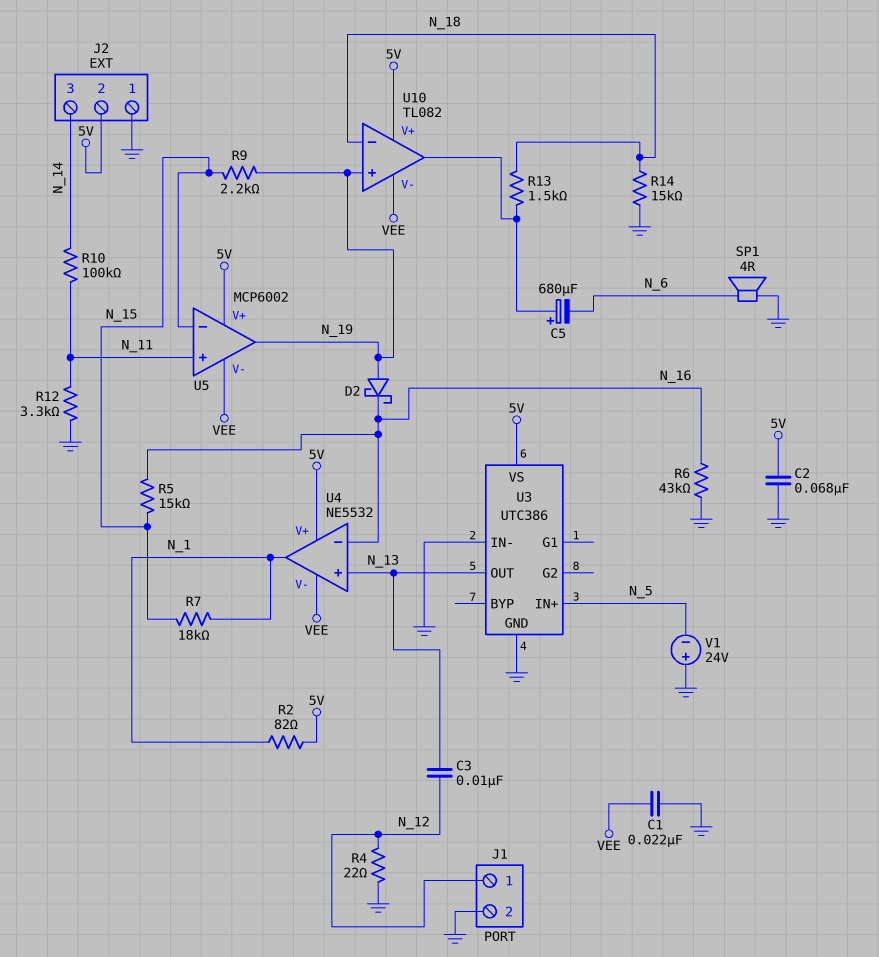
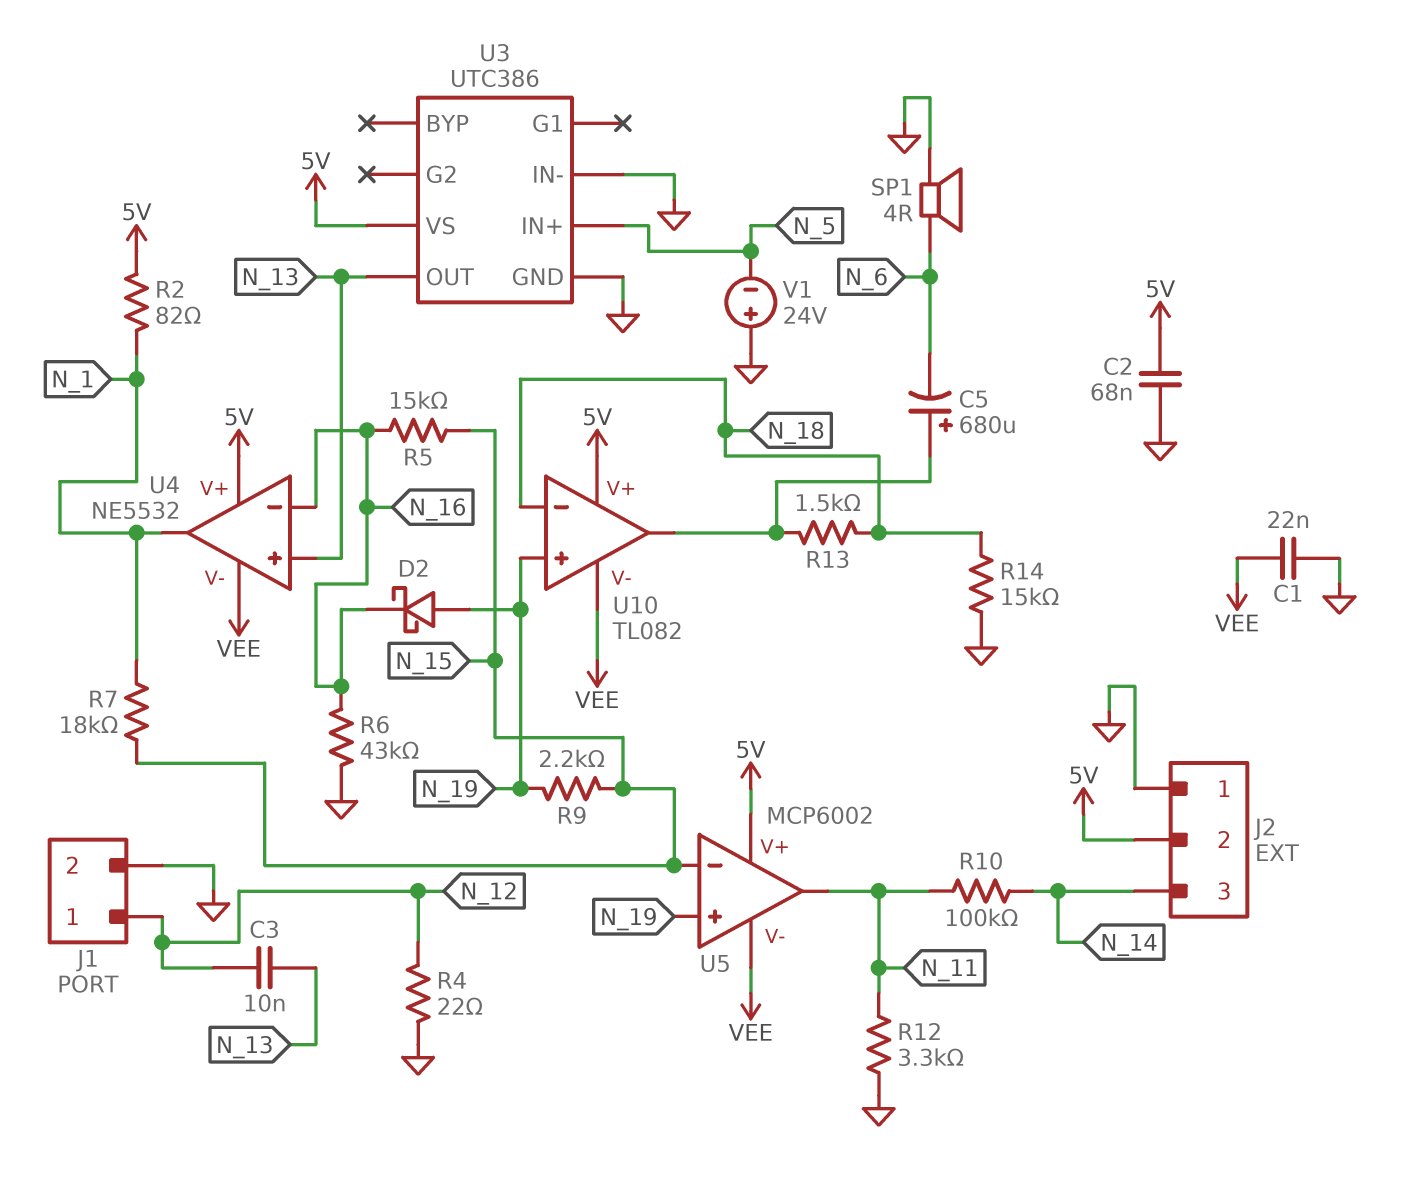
U5 pin in+: N_11 -> N_19
U5 pin out: N_19 -> N_11

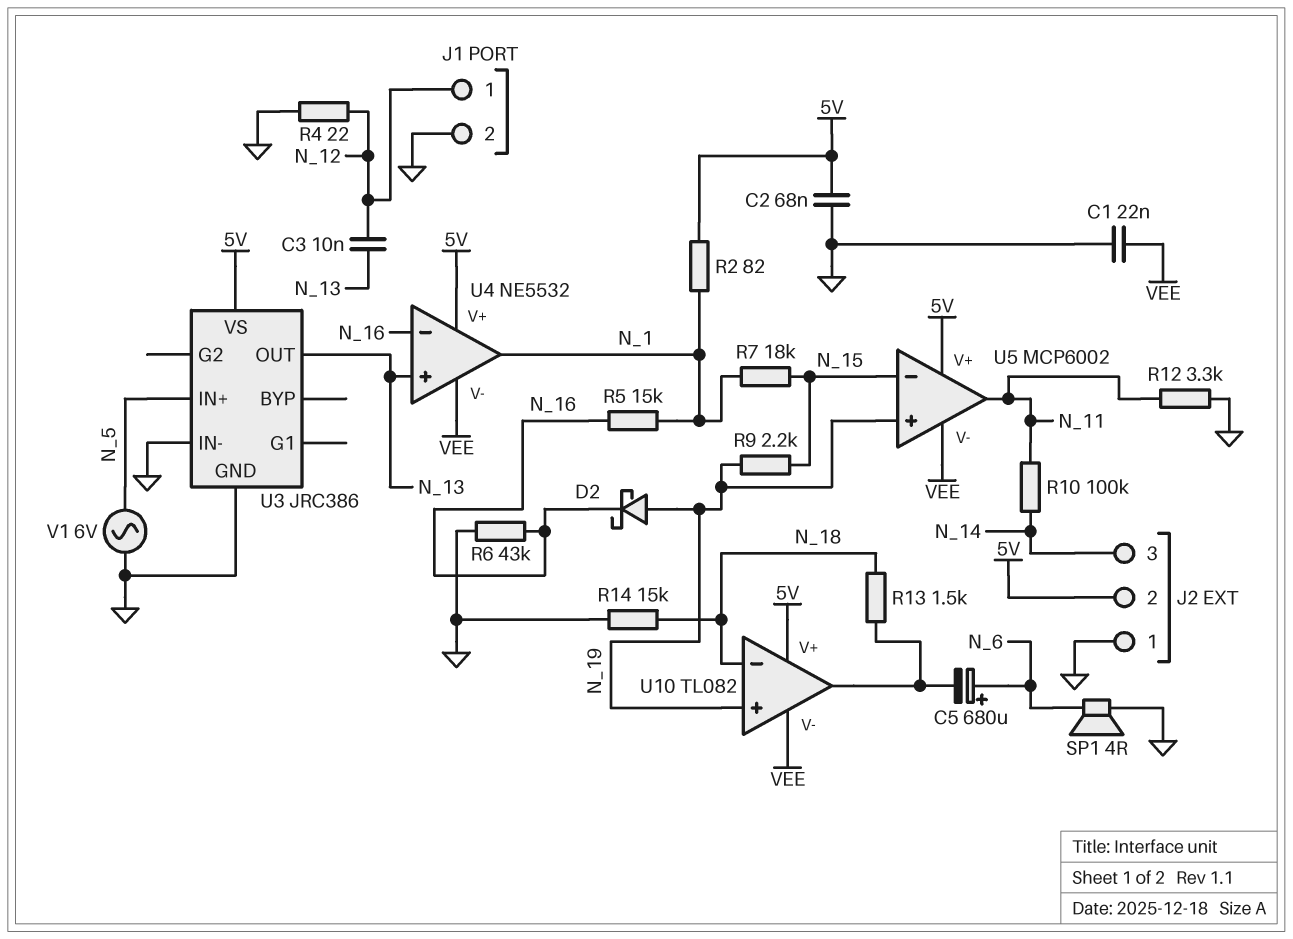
C5: 680uF (plus U10/out, minus N_6) -> 680uF (plus N_6, minus U10/out)
R5: 15k (N_15, N_16) -> 15k (N_1, N_16)
U3: UTC386 -> JRC386
V1: 24V (plus GND, minus N_5) -> AC 6V (GND, N_5)

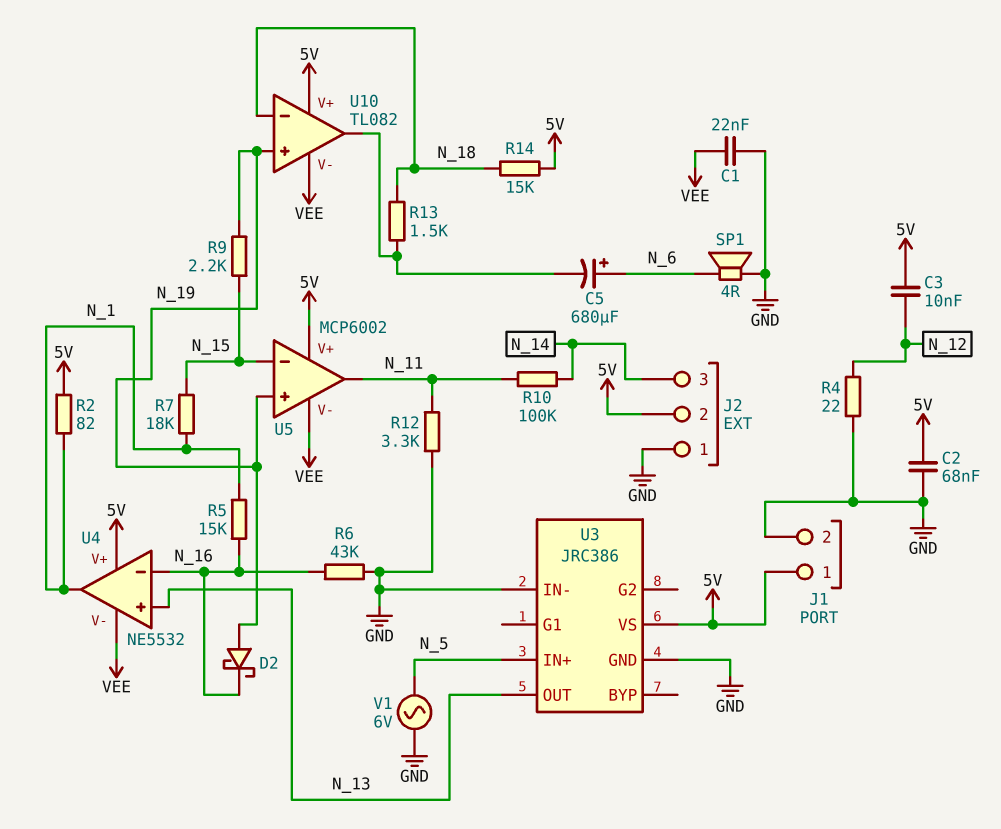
C3: 10nF (N_12, N_13) -> 10nF (5V, N_12)
J1 pin 1: N_12 -> 5V
R14: 15k (GND, N_18) -> 15k (5V, N_18)

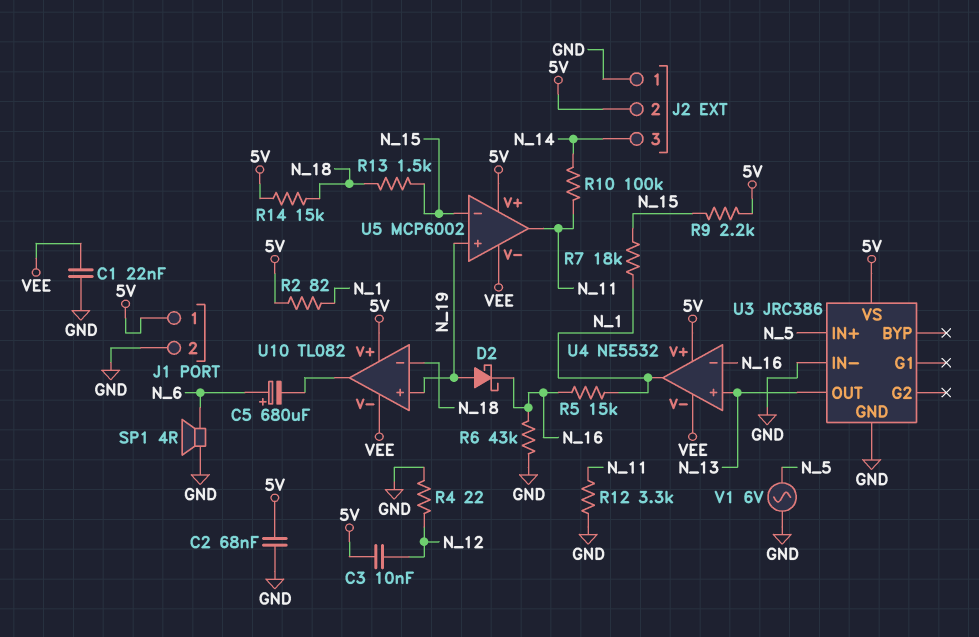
R9: 2.2k (N_15, N_19) -> 2.2k (5V, N_15)
R13: 1.5k (N_18, U10/out) -> 1.5k (N_15, N_18)

